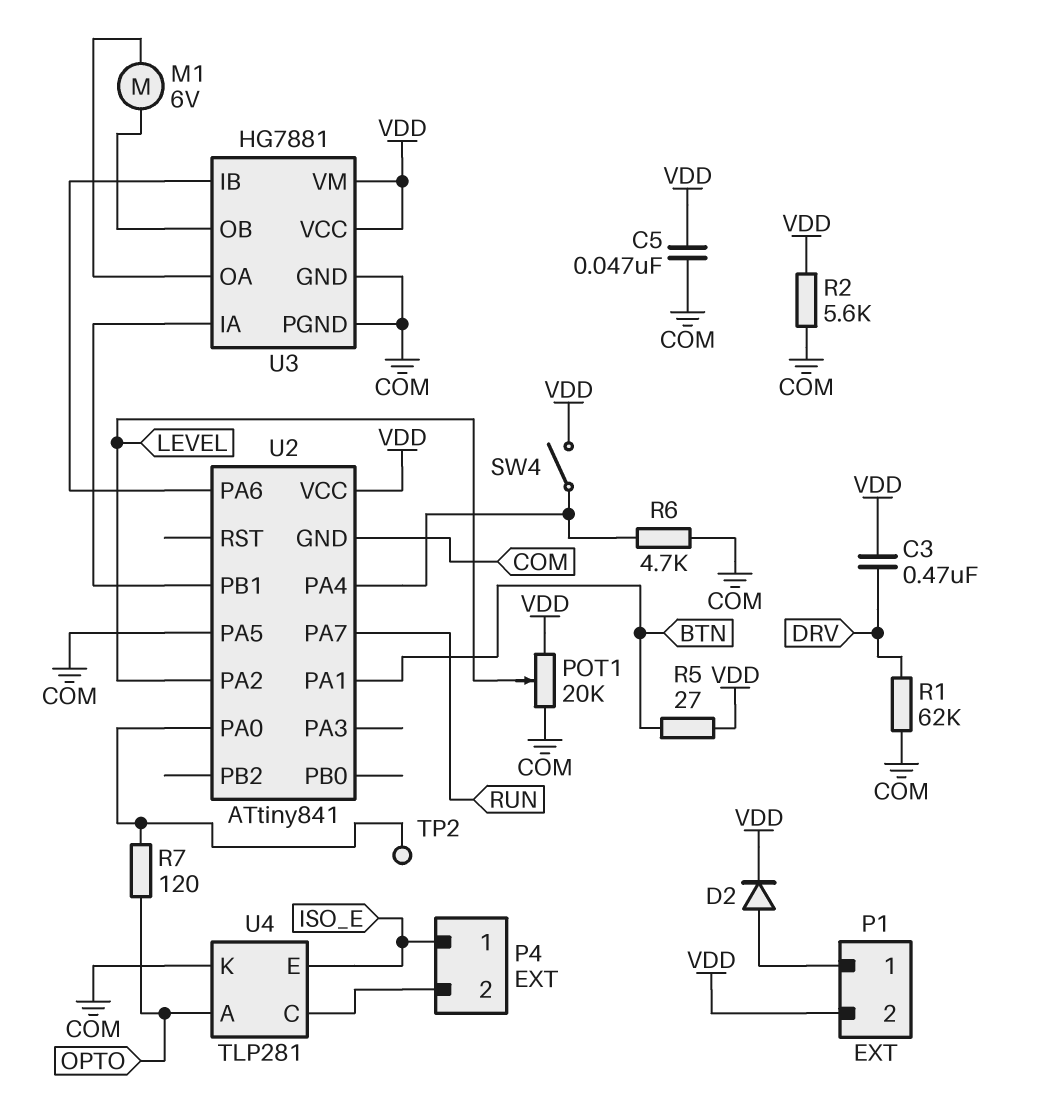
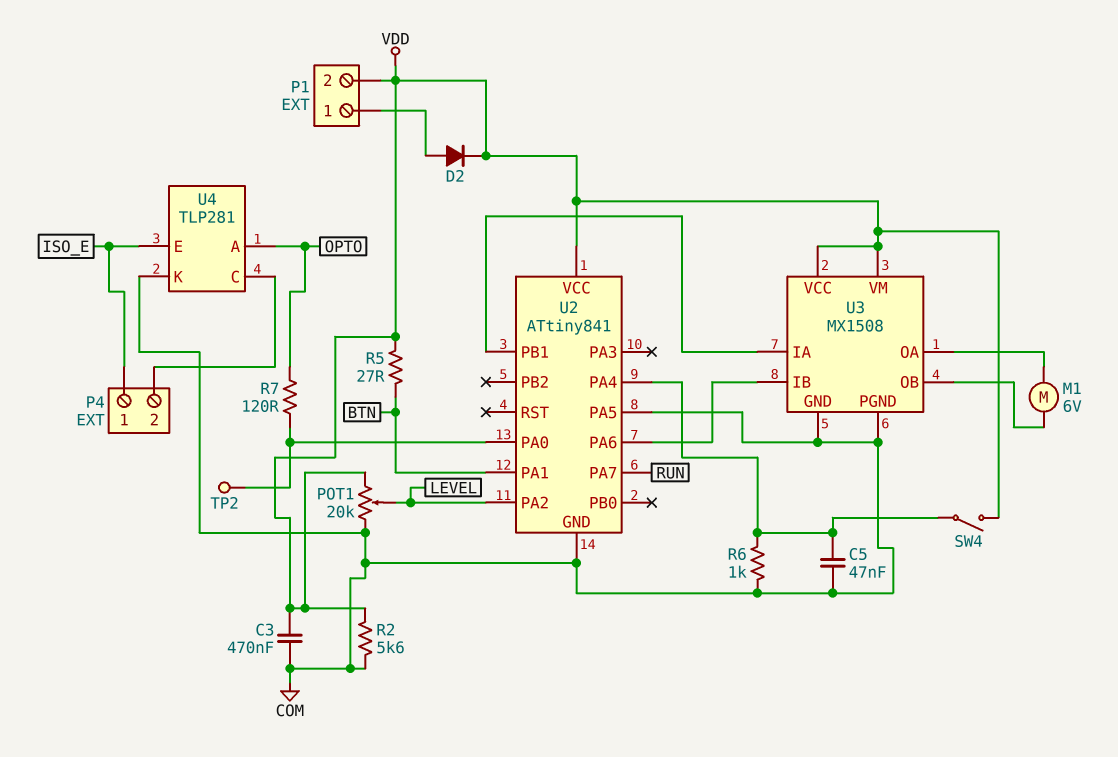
C3: 470nF (DRV, VDD) -> 470nF (COM, VDD)
C5: 47nF (COM, VDD) -> 47nF (COM, U2/PA4)
R1: 62k (COM, DRV) -> none
R6: 4.7k (COM, U2/PA4) -> 1k (COM, U2/PA4)
U3: HG7881 -> MX1508

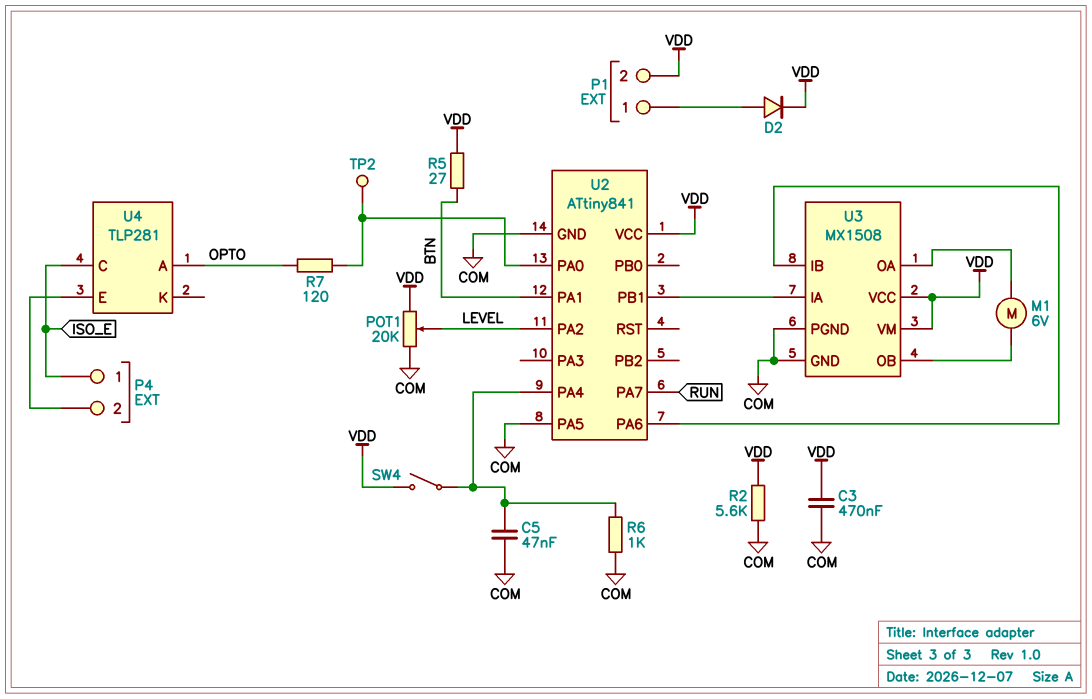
U4 pin C: P4/2 -> ISO_E
U4 pin E: ISO_E -> P4/2
U4 pin K: COM -> none

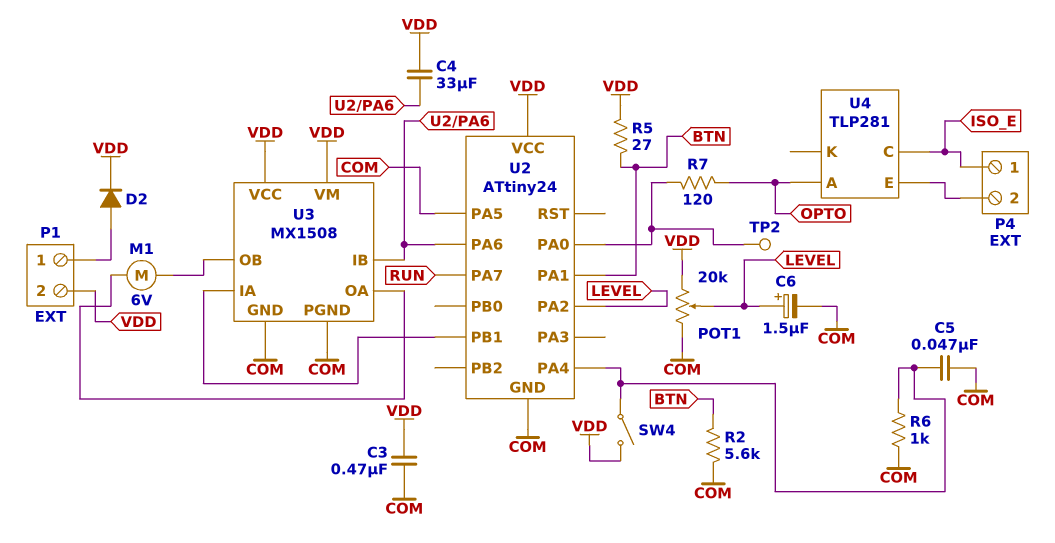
C4: none -> 33uF (U2/PA6, VDD)
C6: none -> 1.5uF (plus LEVEL, minus COM)
R2: 5.6k (COM, VDD) -> 5.6k (BTN, COM)
U2: ATtiny841 -> ATtiny24

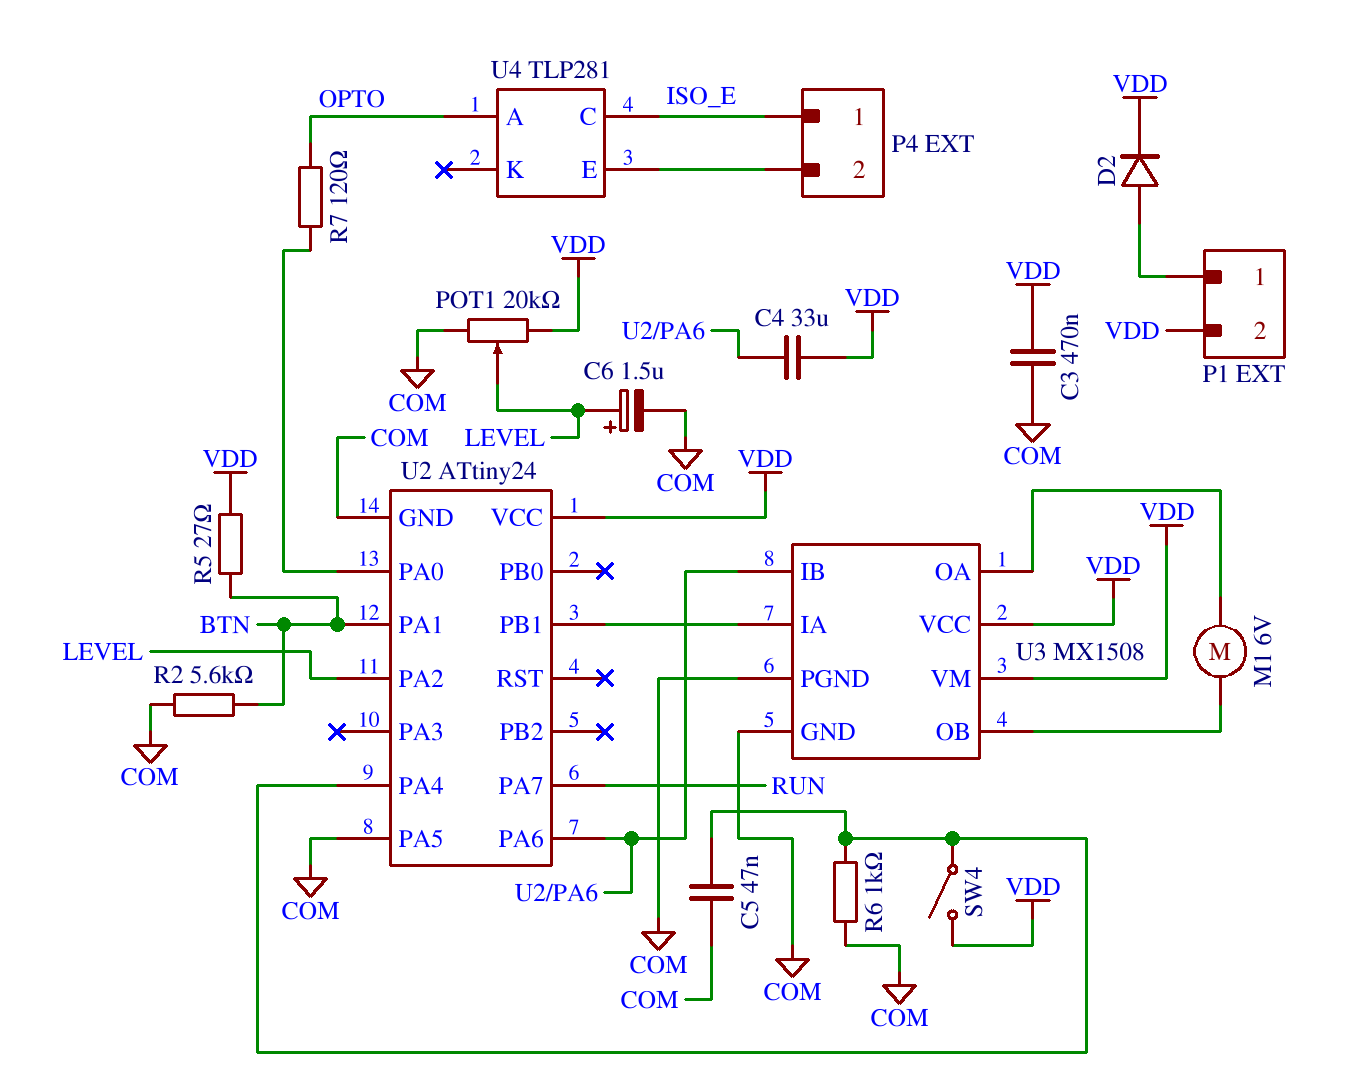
TP2: test point (U2/PA0) -> none

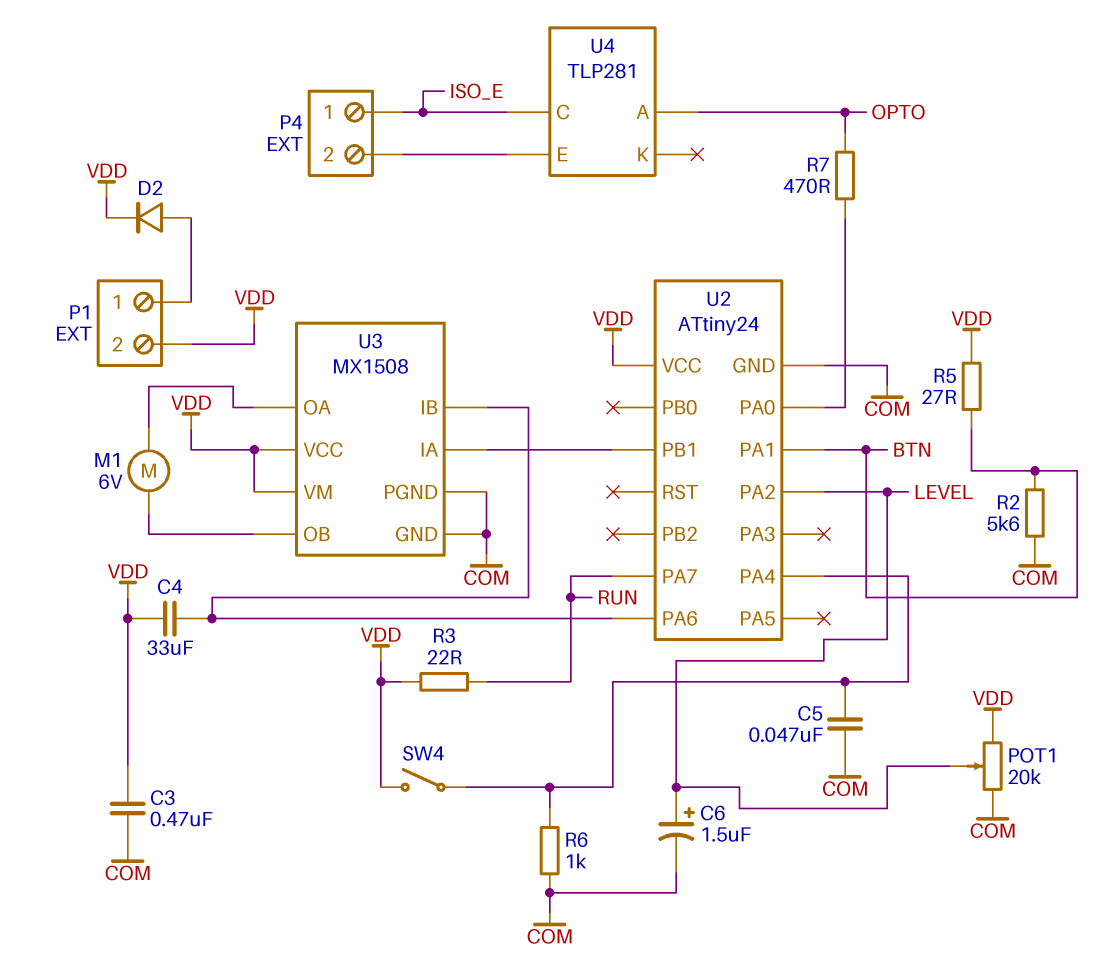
R3: none -> 22 (RUN, VDD)
R7: 120 (OPTO, U2/PA0) -> 470 (OPTO, U2/PA0)
U2 pin PA5: COM -> none

